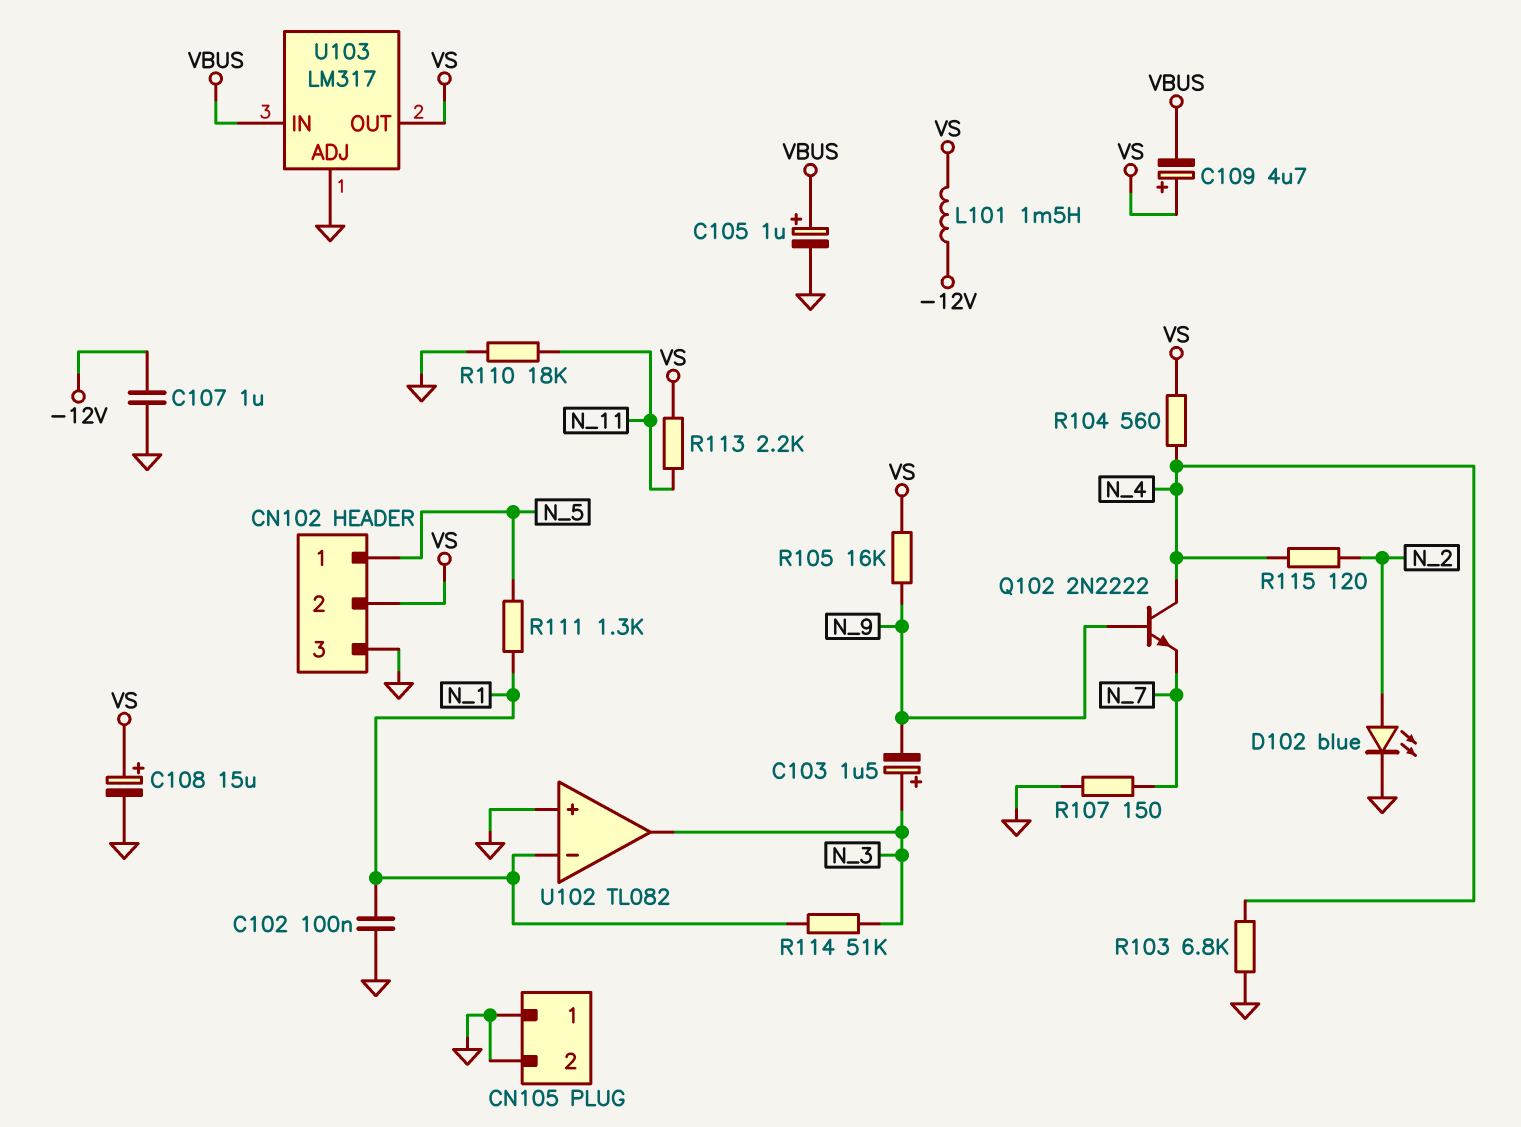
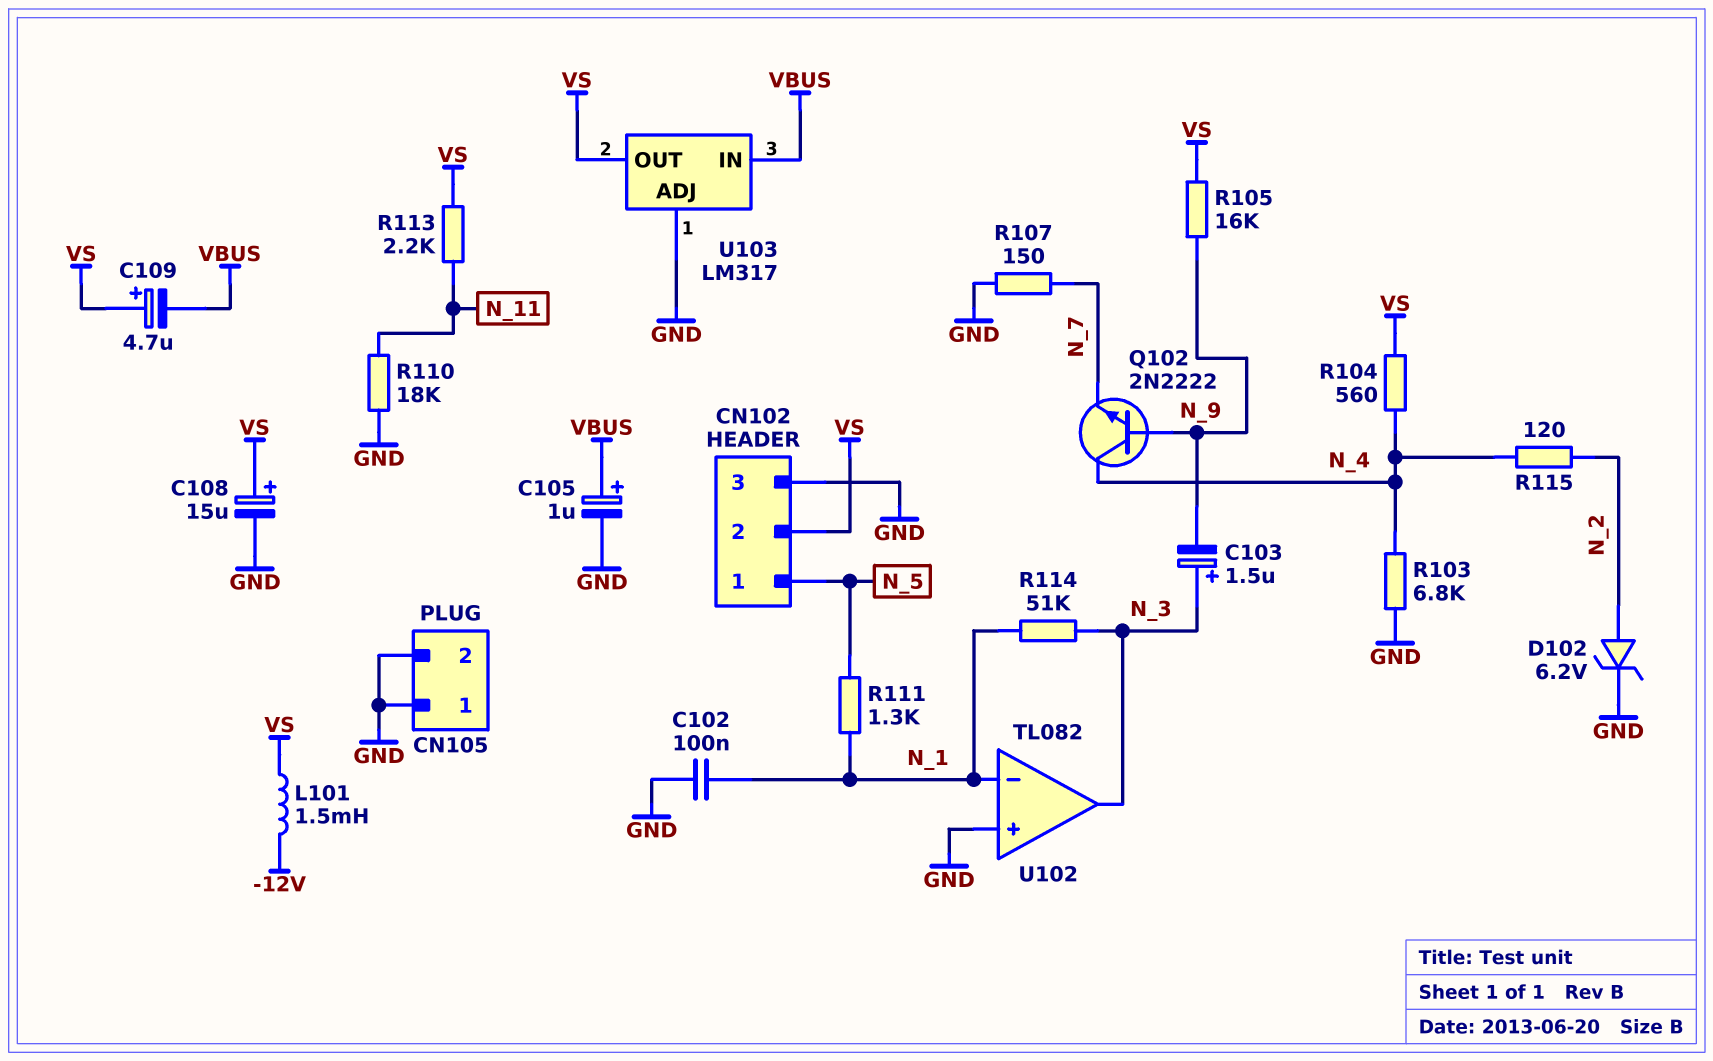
C107: 1uF (-12V, GND) -> none
D102: LED blue (A N_2, K GND) -> zener 6.2V (A N_2, K GND)

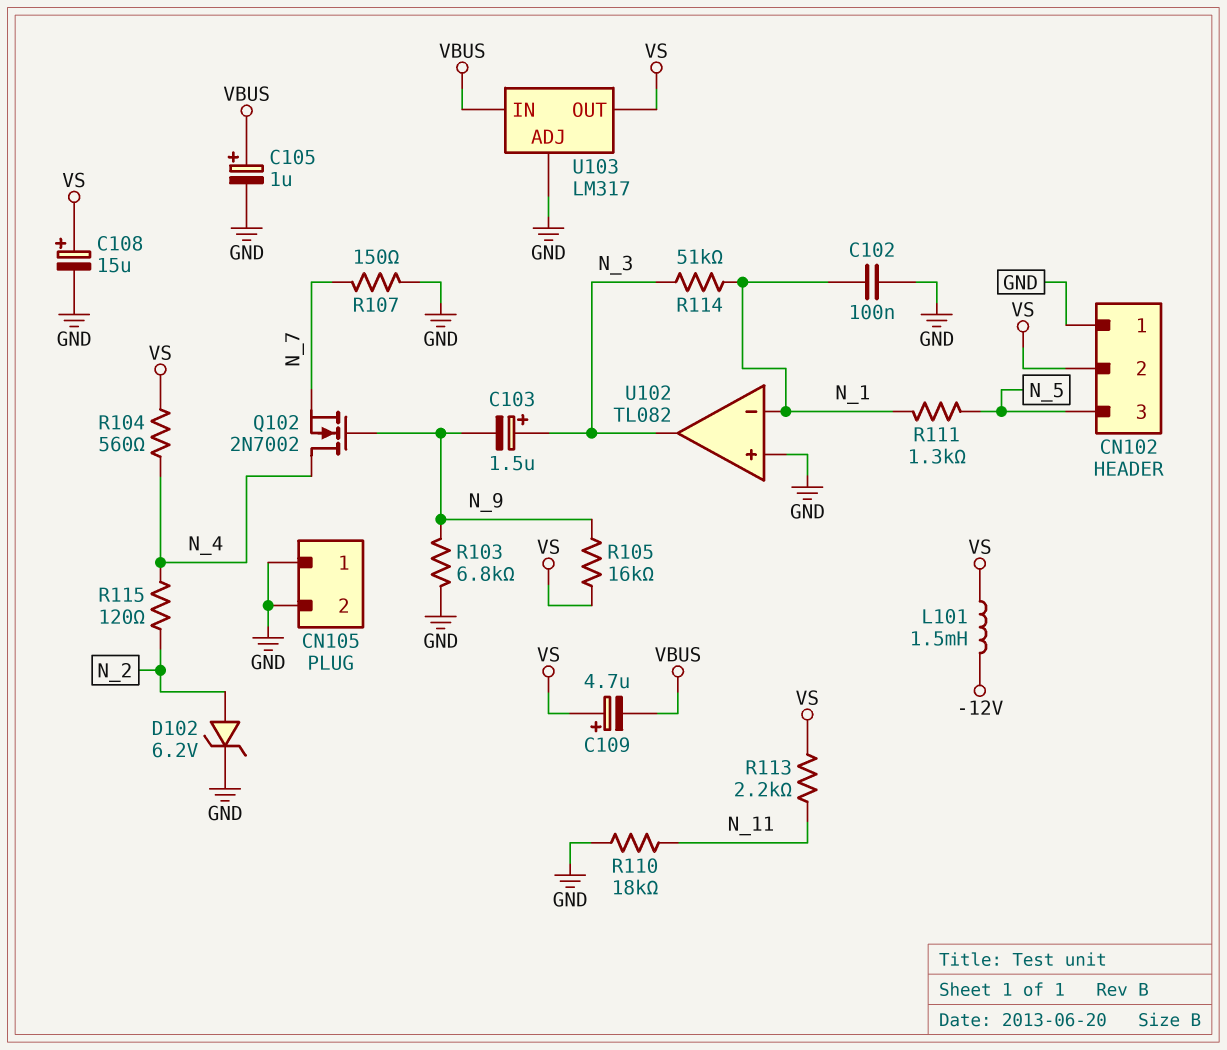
CN102 pin 1: N_5 -> GND
CN102 pin 3: GND -> N_5
Q102: NPN 2N2222 (B N_9, C N_4, E N_7) -> NMOS 2N7002 (G N_9, D N_4, S N_7)
R103: 6.8k (GND, N_4) -> 6.8k (GND, N_9)

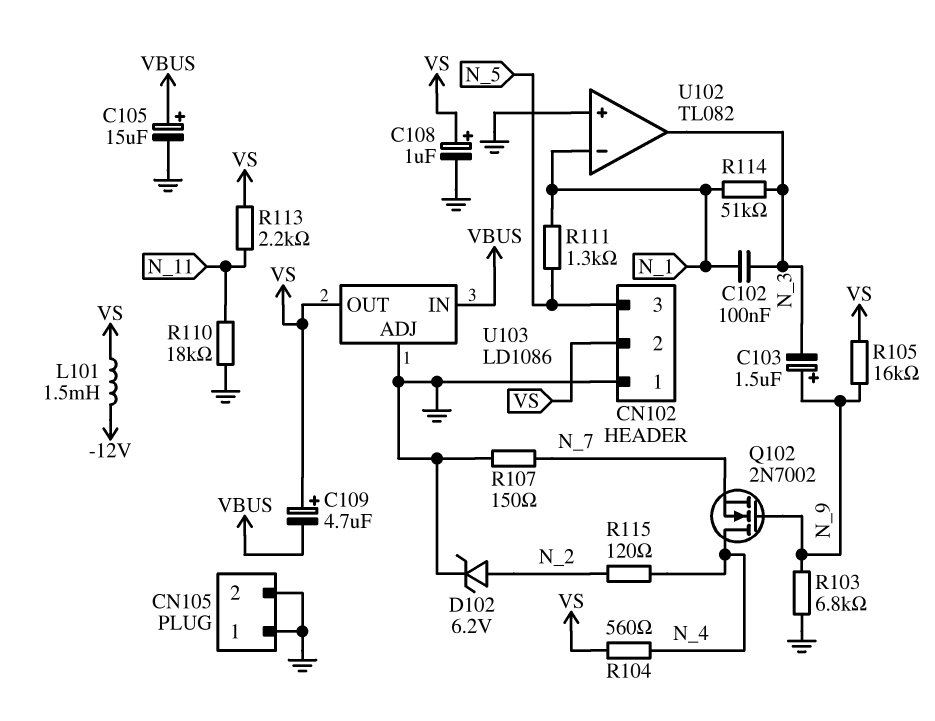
C102: 100nF (GND, N_1) -> 100nF (N_1, N_3)
C103: 1.5uF (plus N_3, minus N_9) -> 1.5uF (plus N_9, minus N_3)
C105: 1uF (plus VBUS, minus GND) -> 15uF (plus VBUS, minus GND)
C108: 15uF (plus VS, minus GND) -> 1uF (plus VS, minus GND)
U103: LM317 -> LD1086

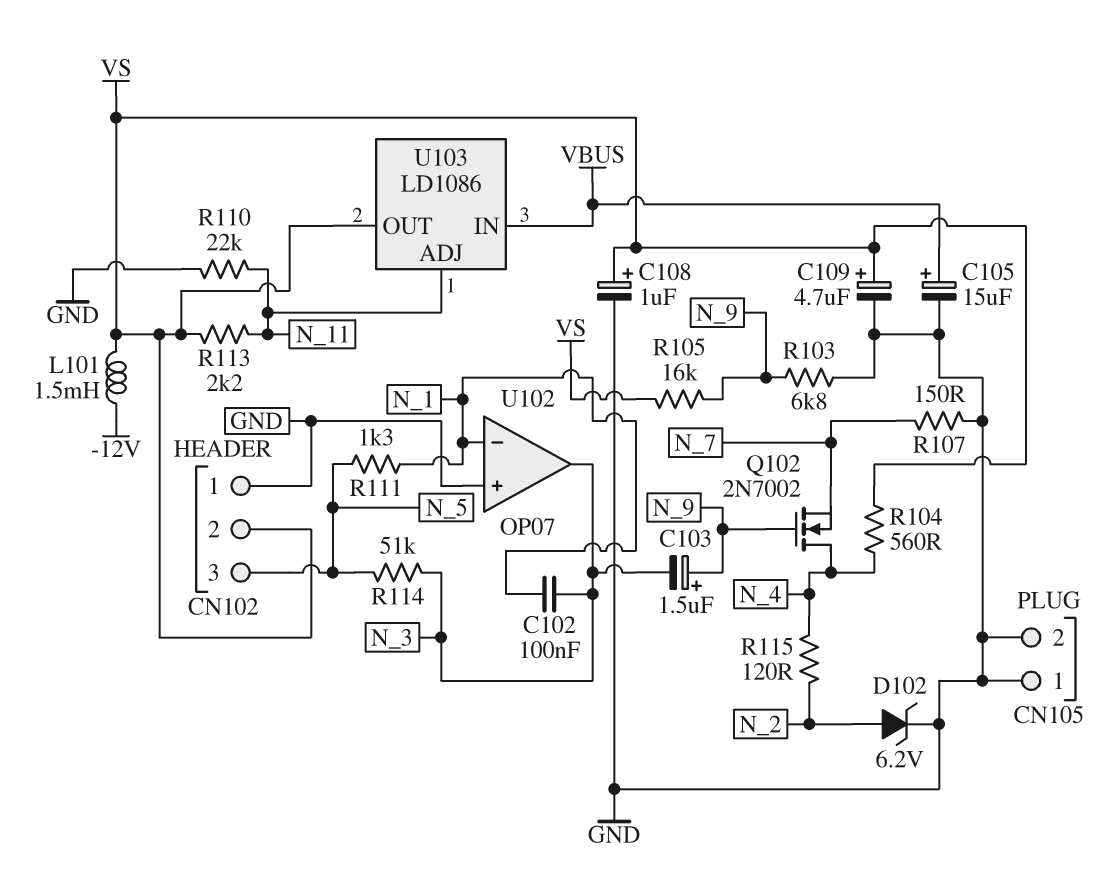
C109: 4.7uF (plus VS, minus VBUS) -> 4.7uF (plus VS, minus GND)
R110: 18k (GND, N_11) -> 22k (GND, N_11)
R114: 51k (N_1, N_3) -> 51k (N_3, N_5)
U102: TL082 -> OP07
U103 pin ADJ: GND -> N_11

